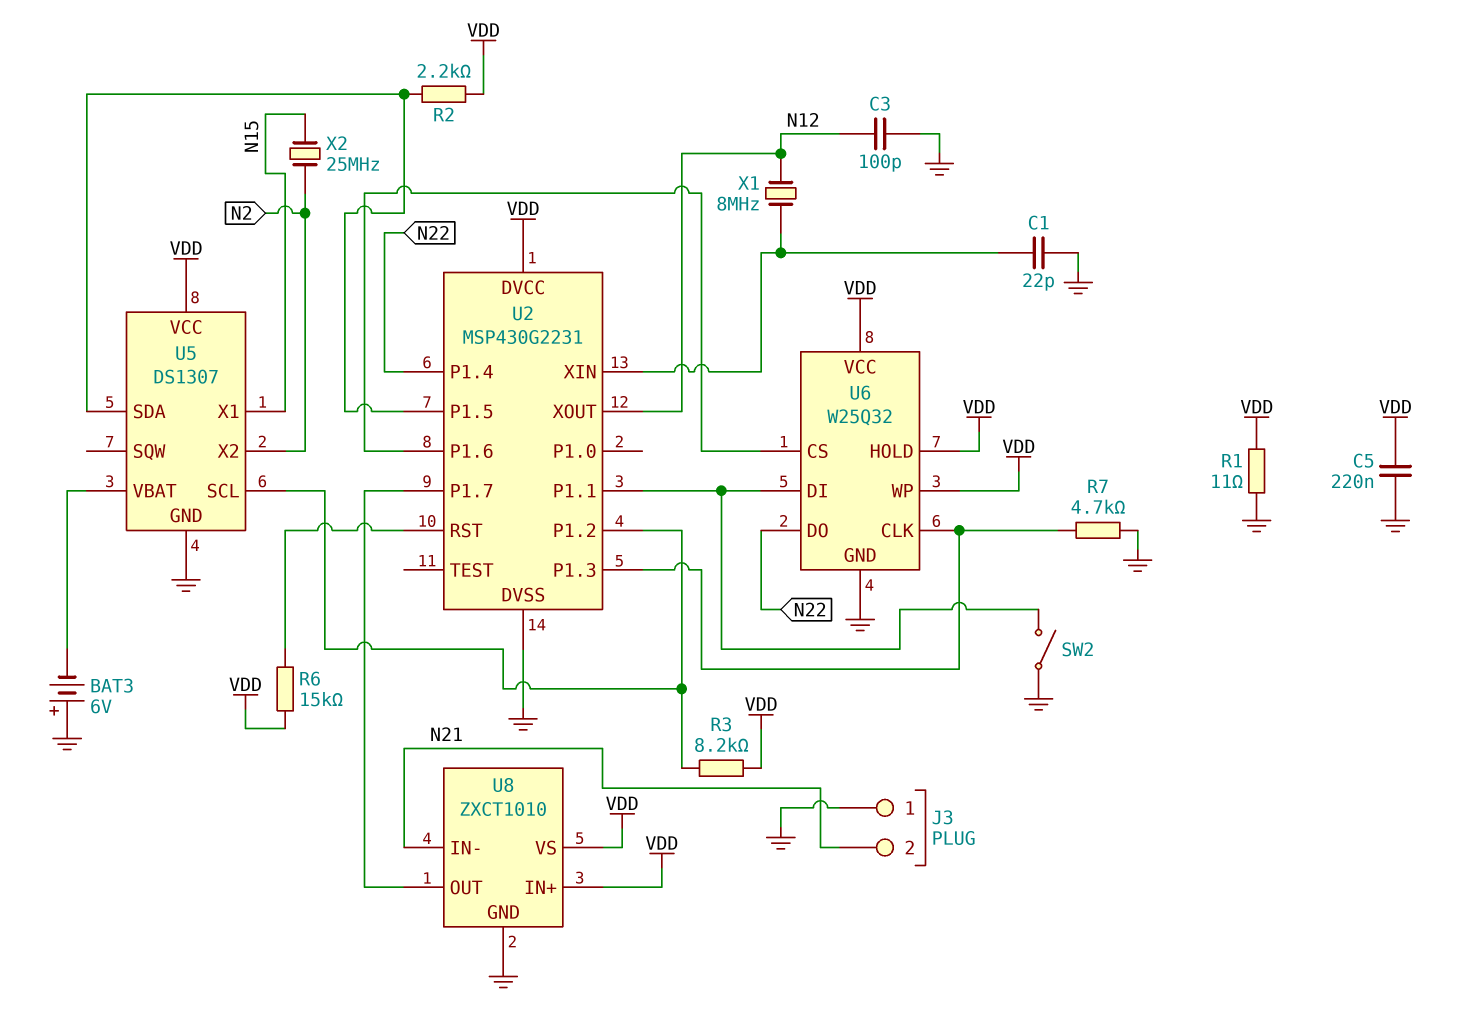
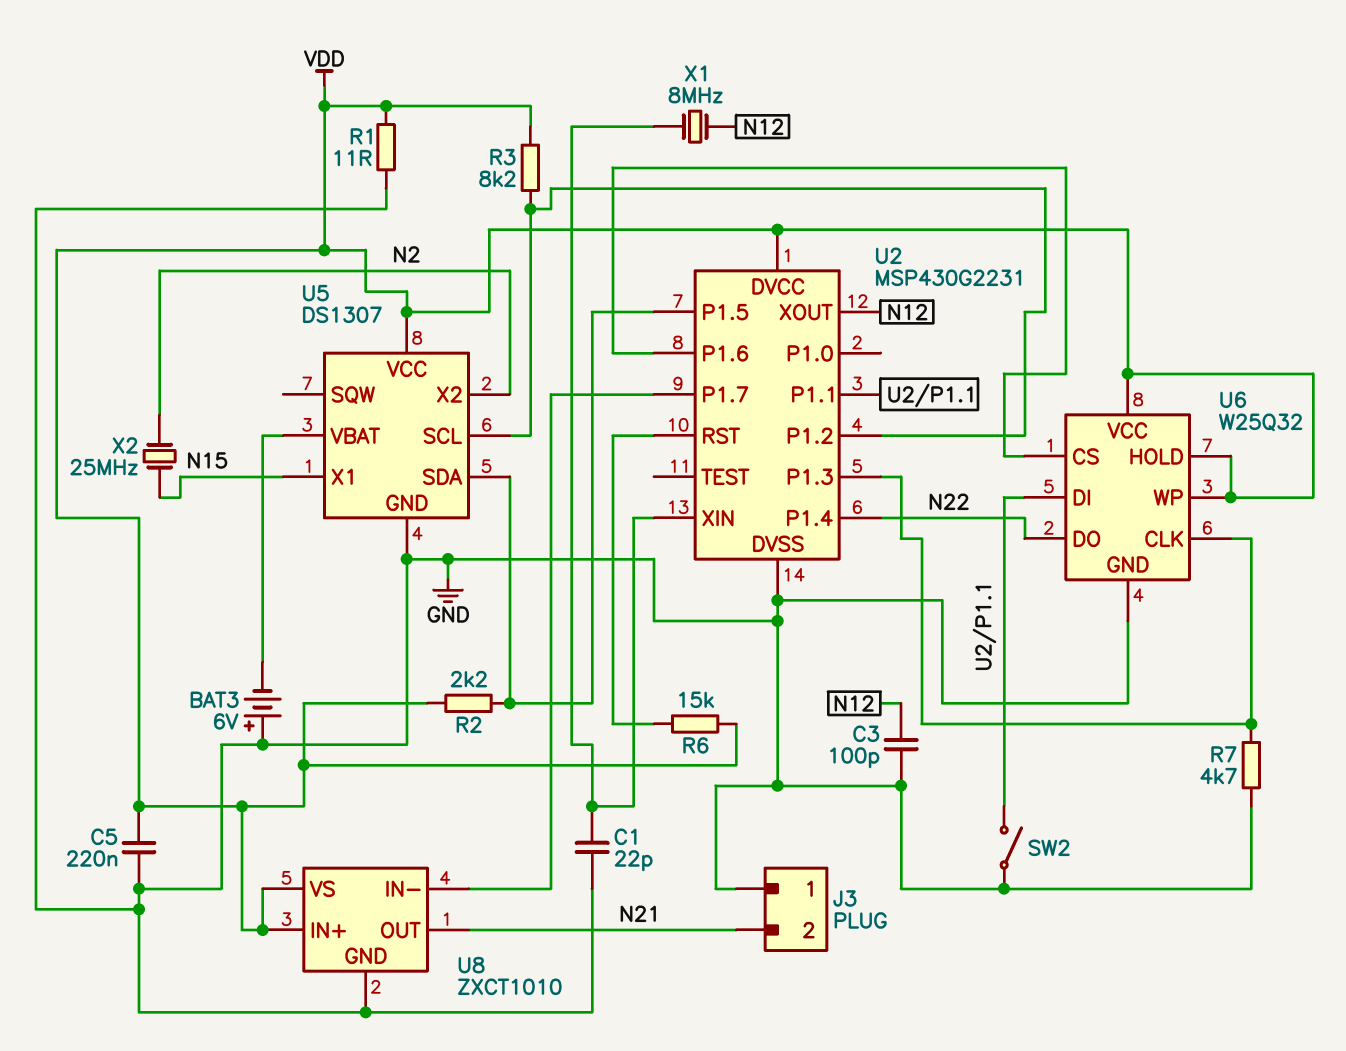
U8 pin IN-: N21 -> U2/P1.7
U8 pin OUT: U2/P1.7 -> N21

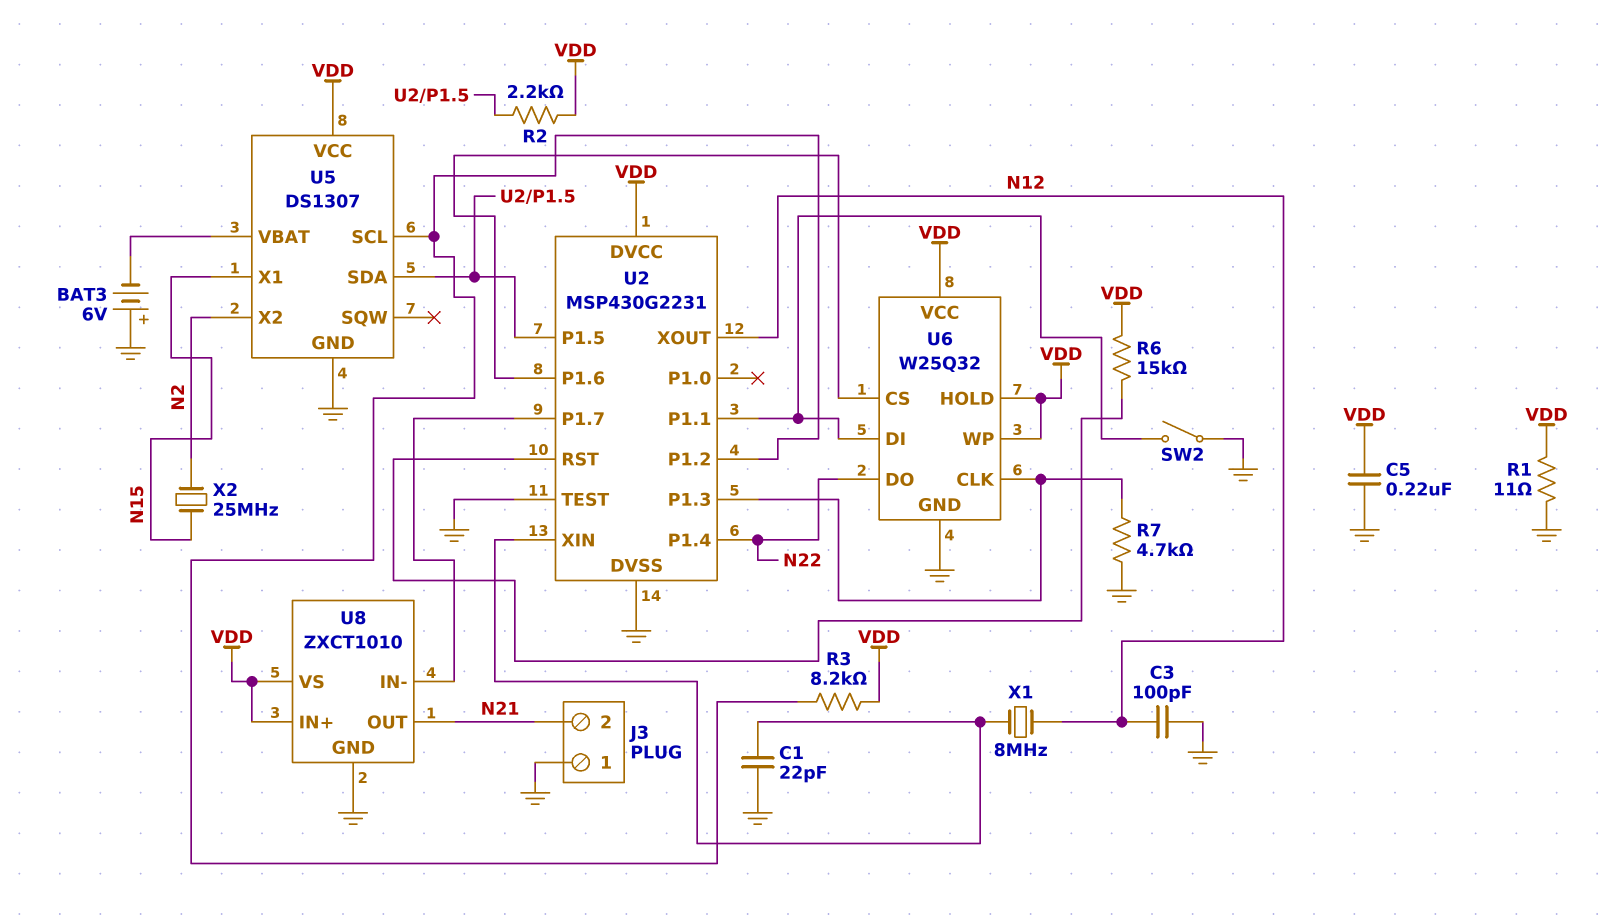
U2 pin TEST: none -> GND

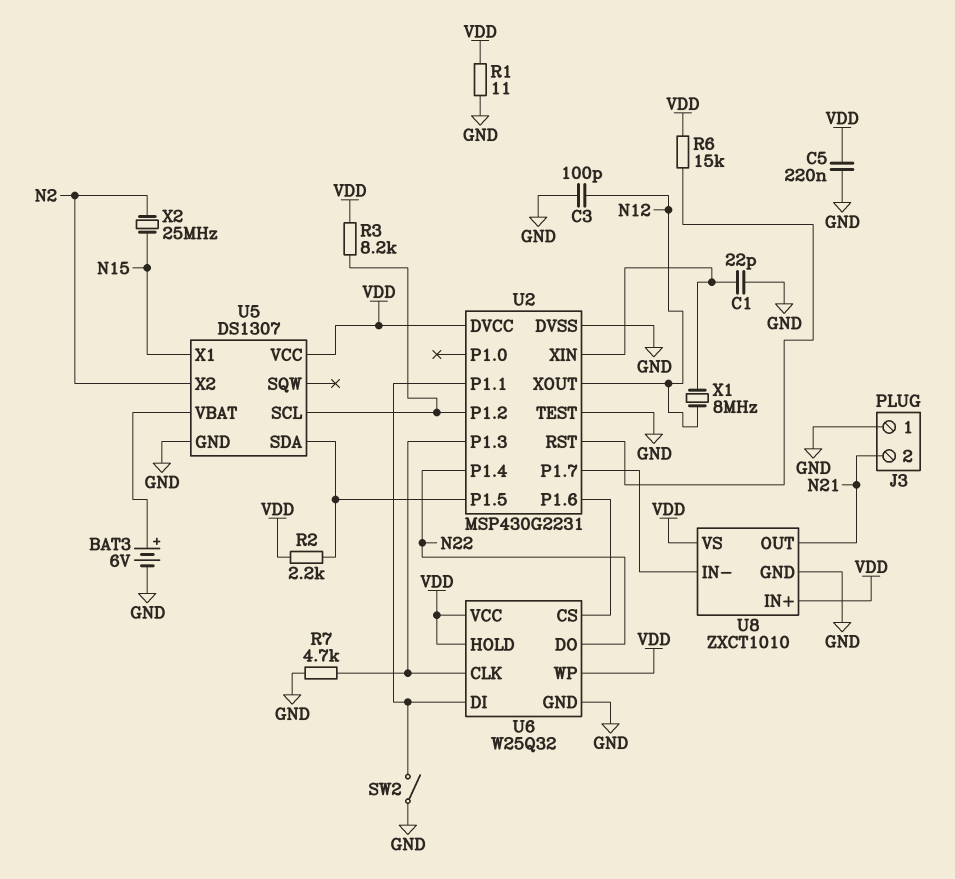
BAT3: 6V (plus GND, minus U5/VBAT) -> 6V (plus U5/VBAT, minus GND)

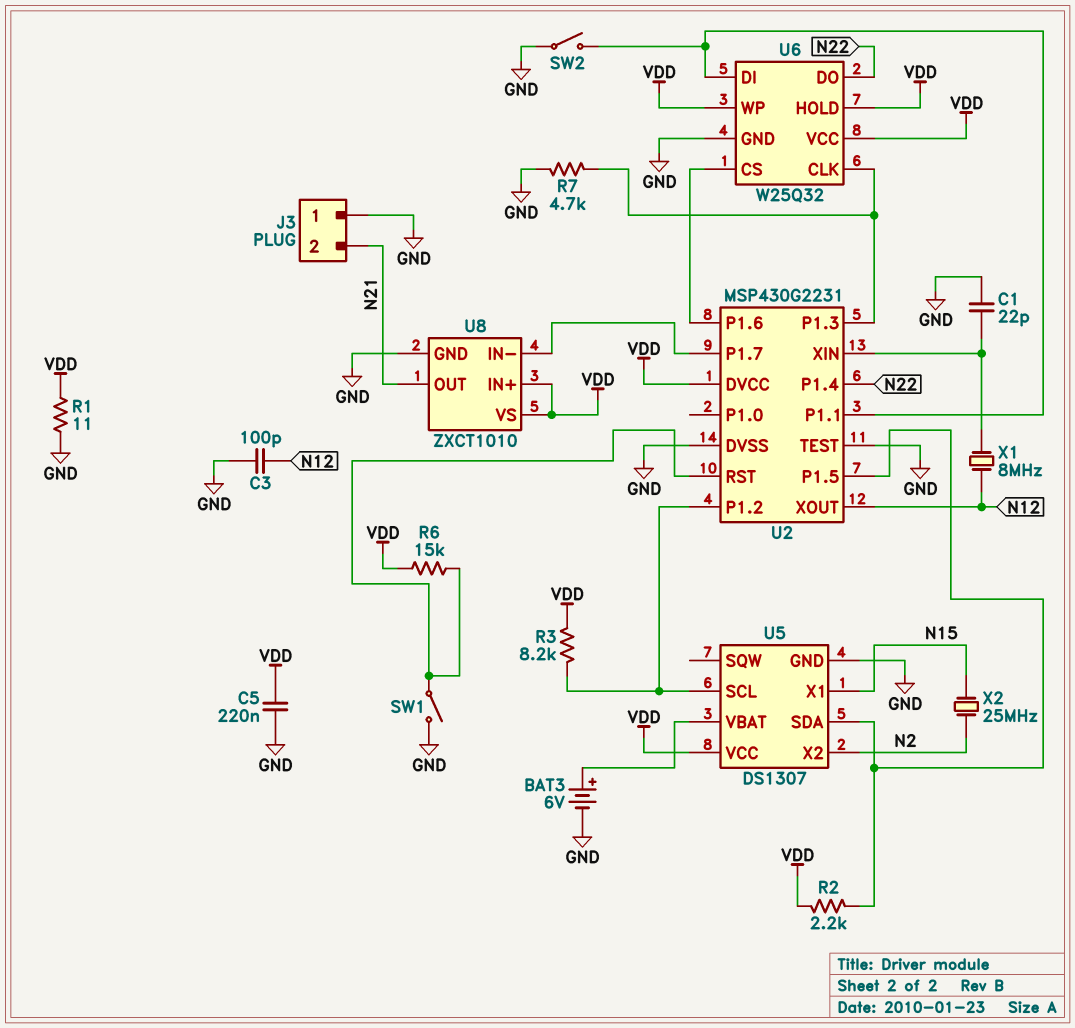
SW1: none -> switch (GND, U2/RST)

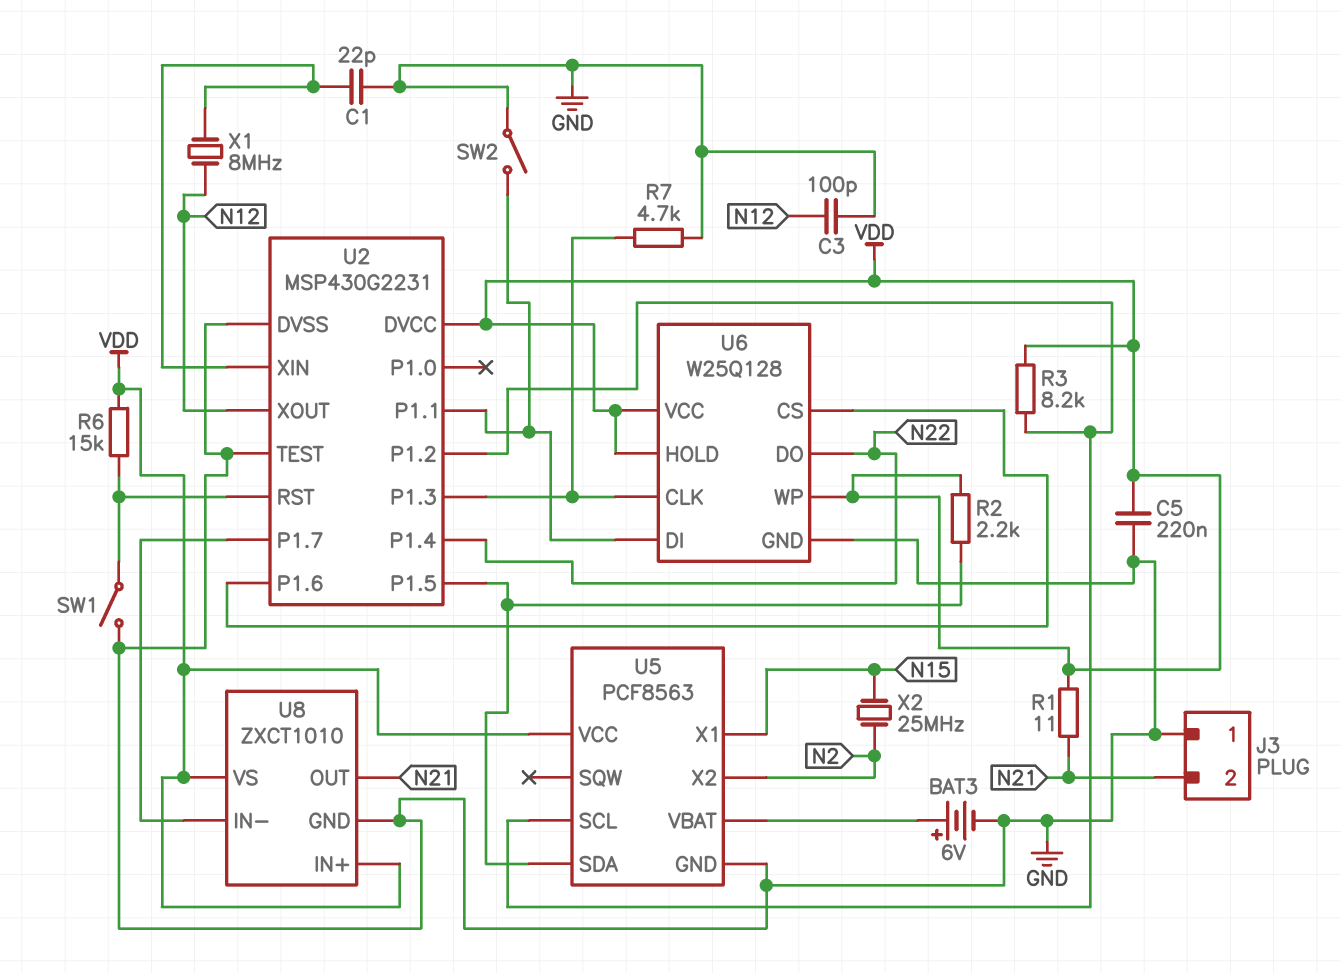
R1: 11 (GND, VDD) -> 11 (N21, VDD)
U5: DS1307 -> PCF8563
U6: W25Q32 -> W25Q128

